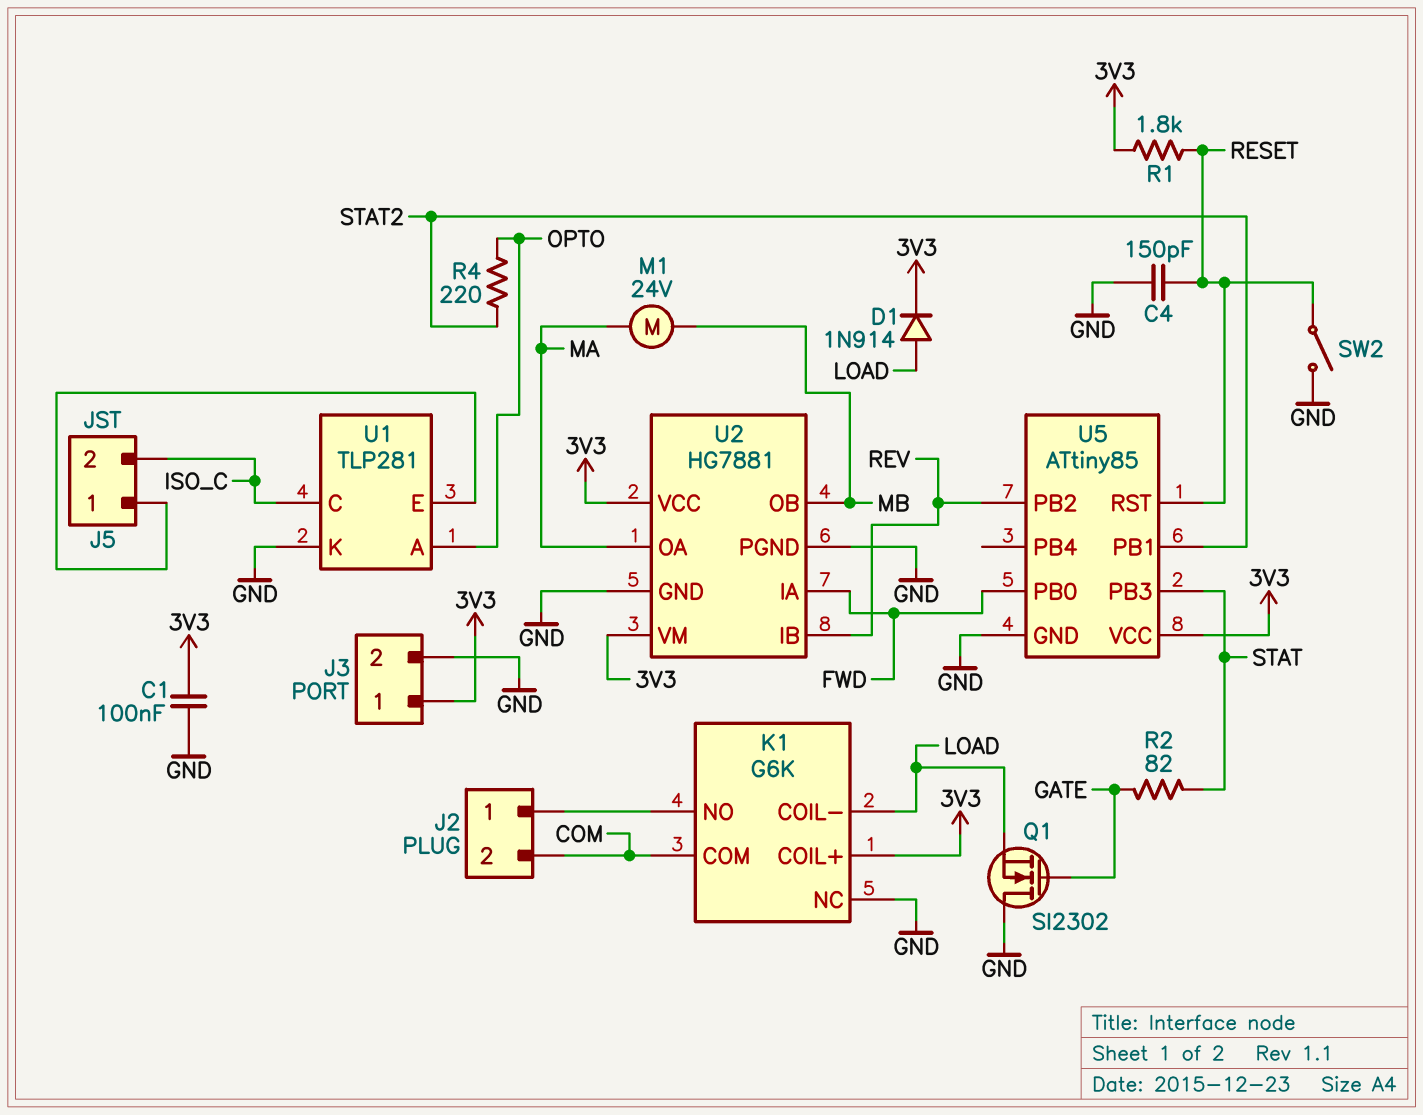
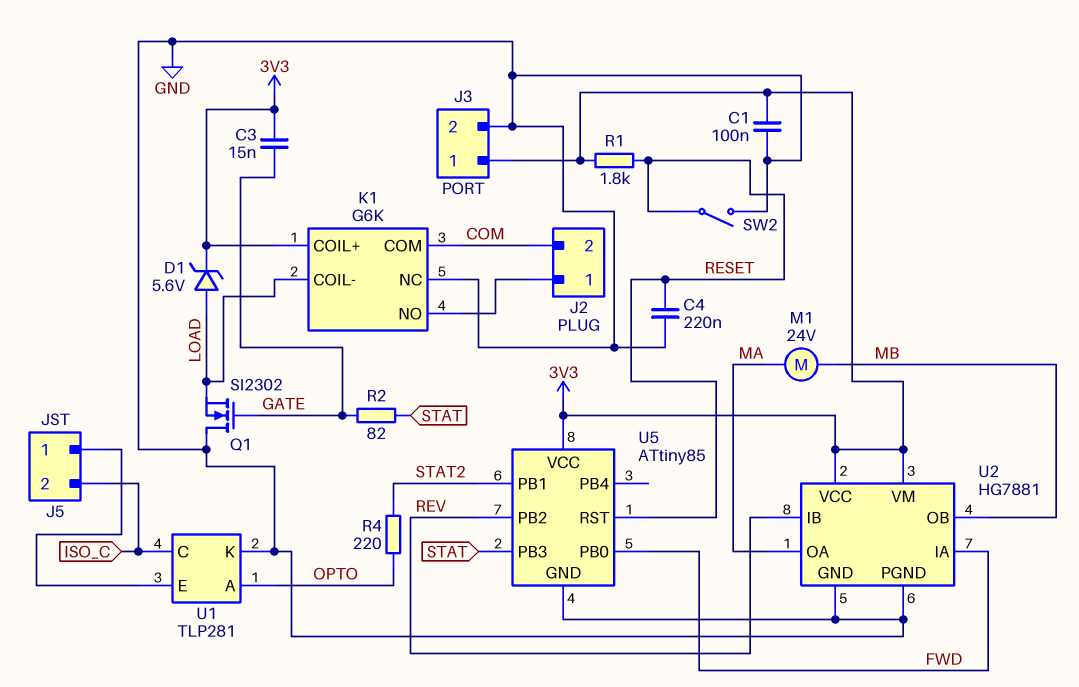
C3: none -> 15nF (3V3, GATE)
C4: 150pF (GND, RESET) -> 220nF (GND, RESET)
D1: diode 1N914 (A LOAD, K 3V3) -> zener 5.6V (A LOAD, K 3V3)

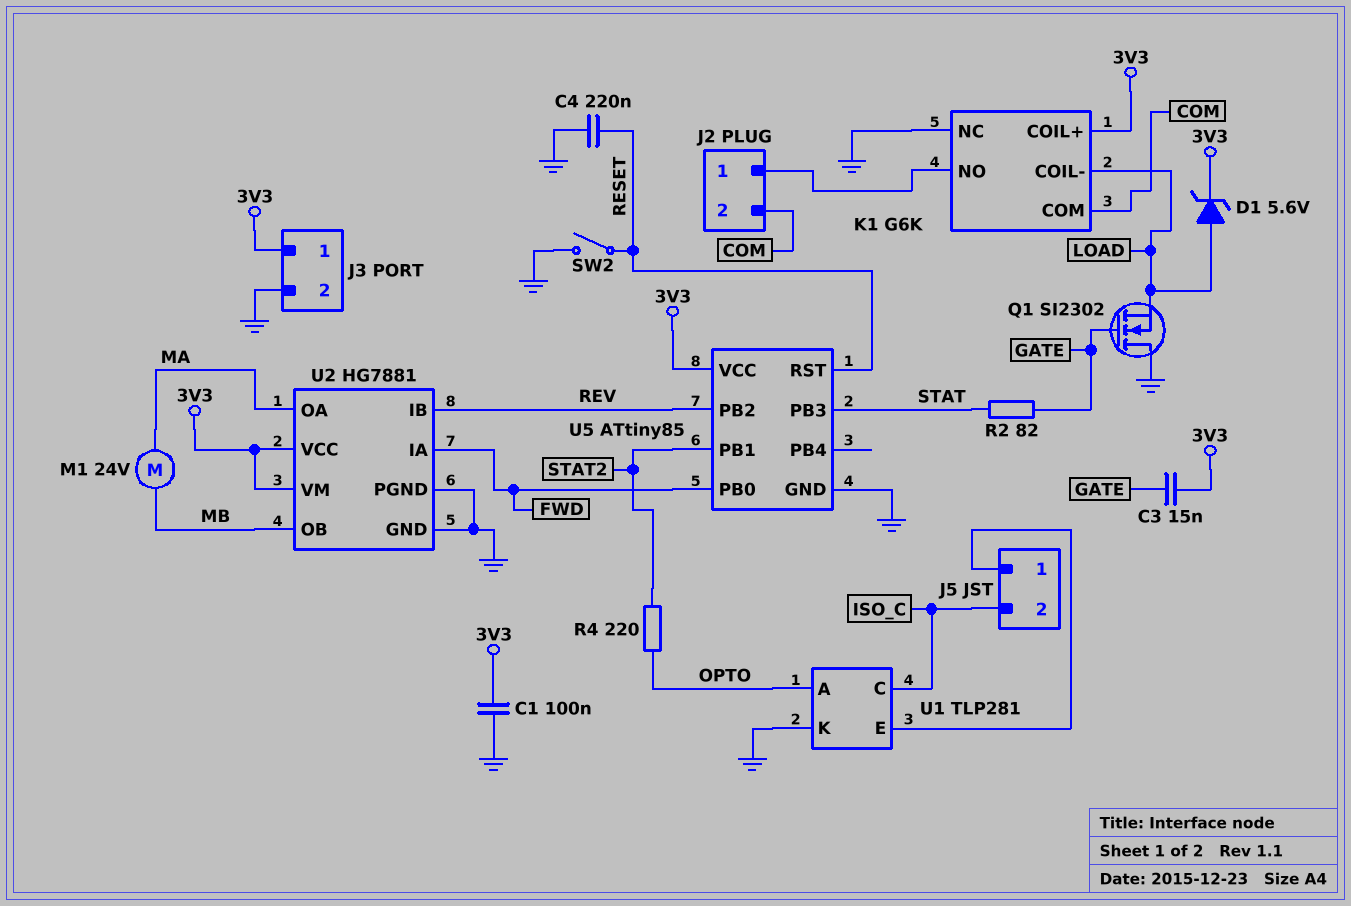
R1: 1.8k (3V3, RESET) -> none

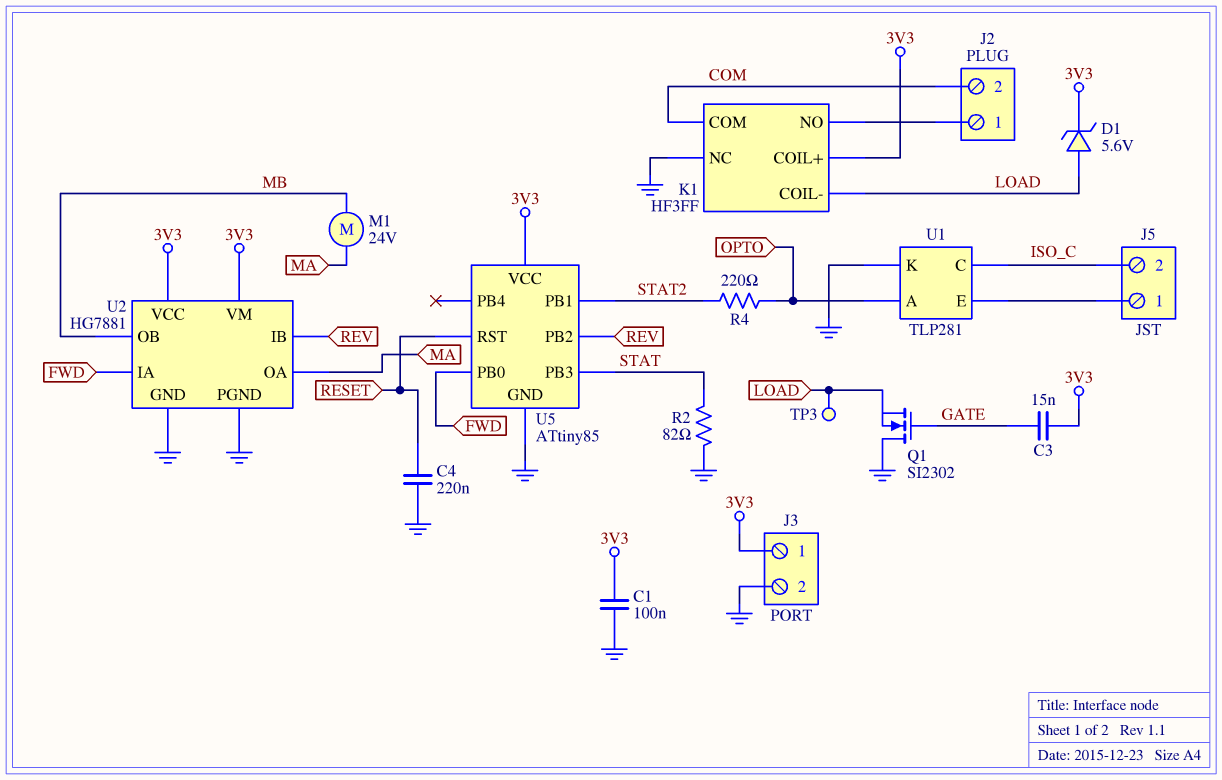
K1: G6K -> HF3FF
R2: 82 (GATE, STAT) -> 82 (GND, STAT)
SW2: switch (GND, RESET) -> none
TP3: none -> test point (LOAD)

